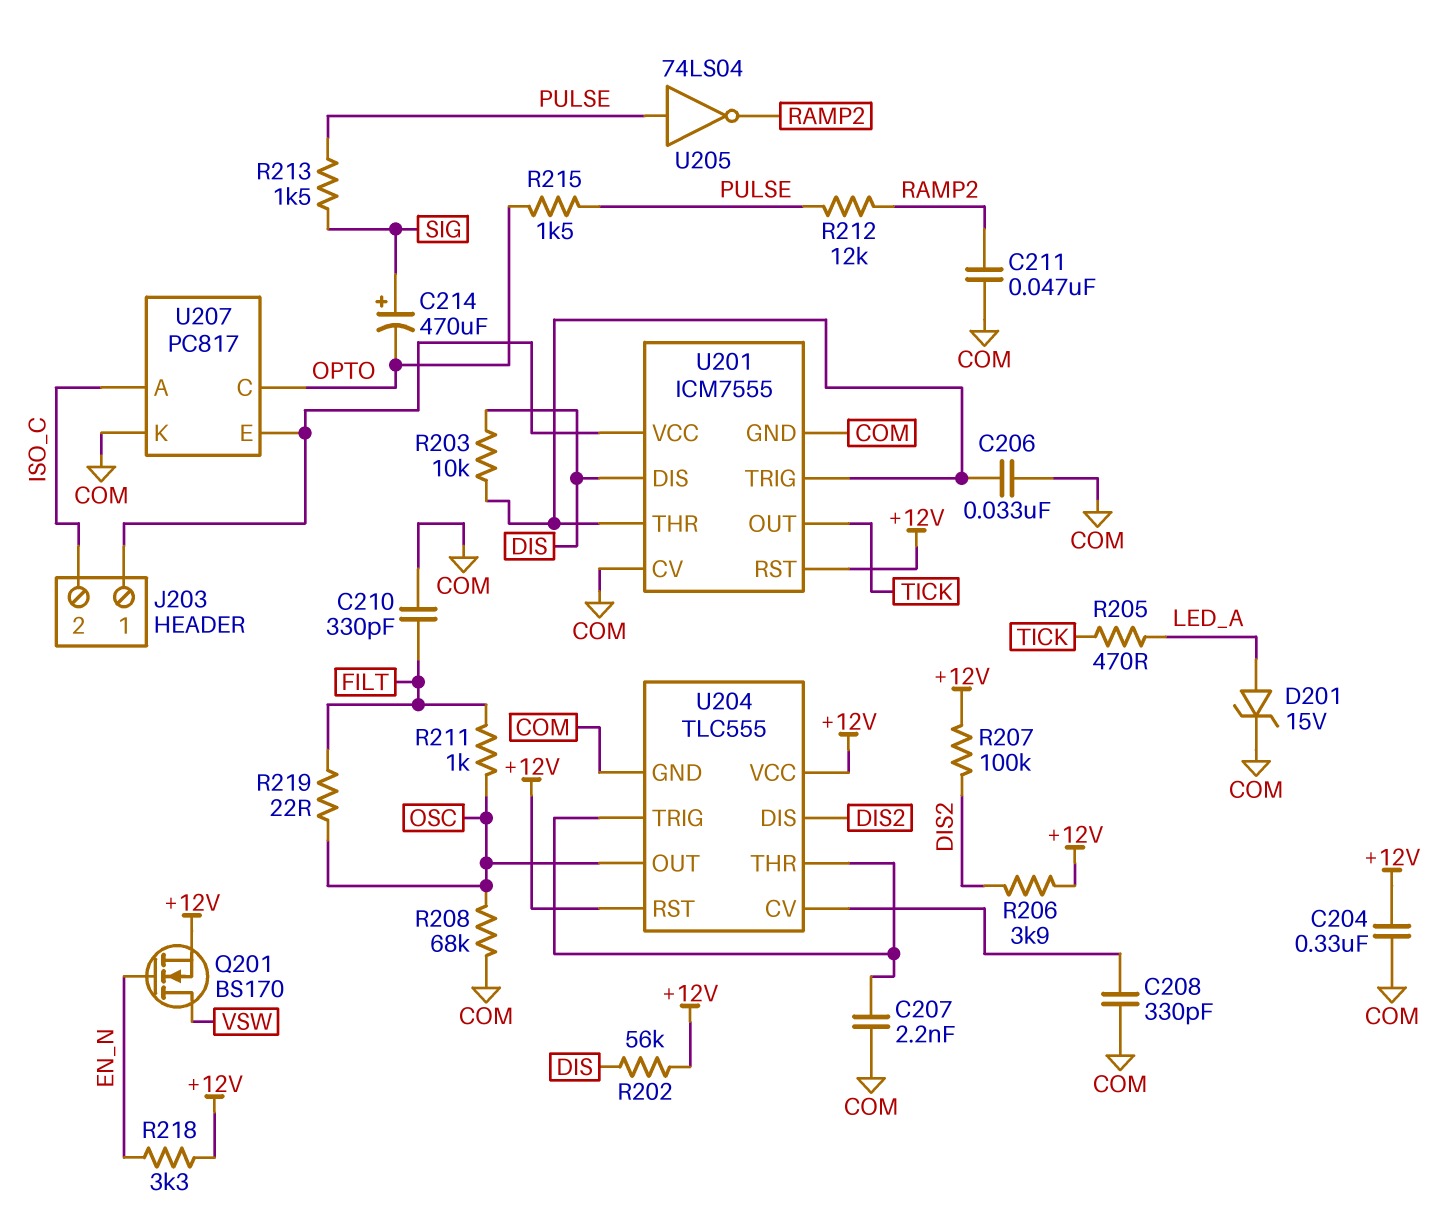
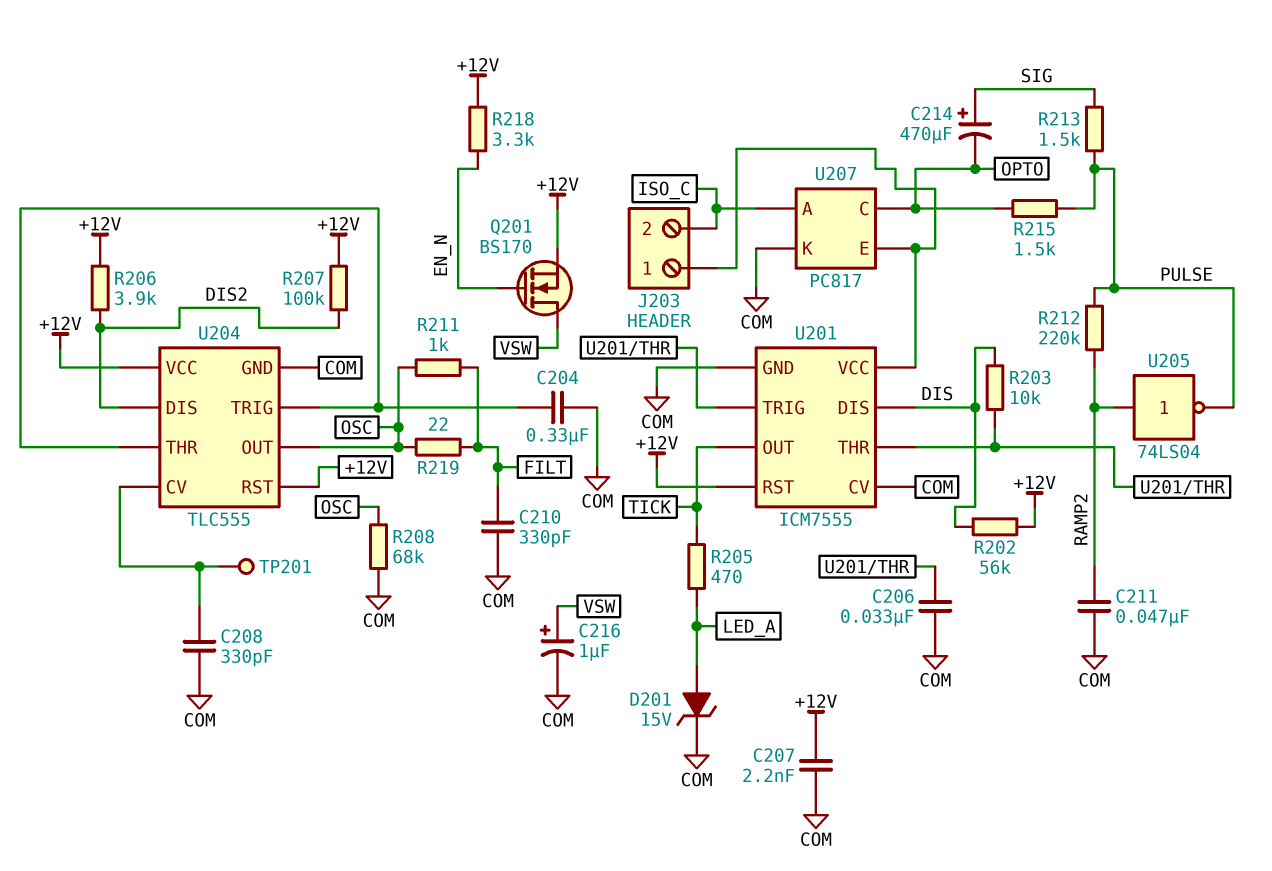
C204: 330nF (+12V, COM) -> 330nF (COM, U204/THR)
C207: 2.2nF (COM, U204/THR) -> 2.2nF (+12V, COM)
C216: none -> 1uF (plus VSW, minus COM)
R212: 12k (PULSE, RAMP2) -> 220k (PULSE, RAMP2)
TP201: none -> test point (U204/CV)
U205: NOT 74LS04 (in PULSE, out RAMP2) -> NOT 74LS04 (in RAMP2, out PULSE)

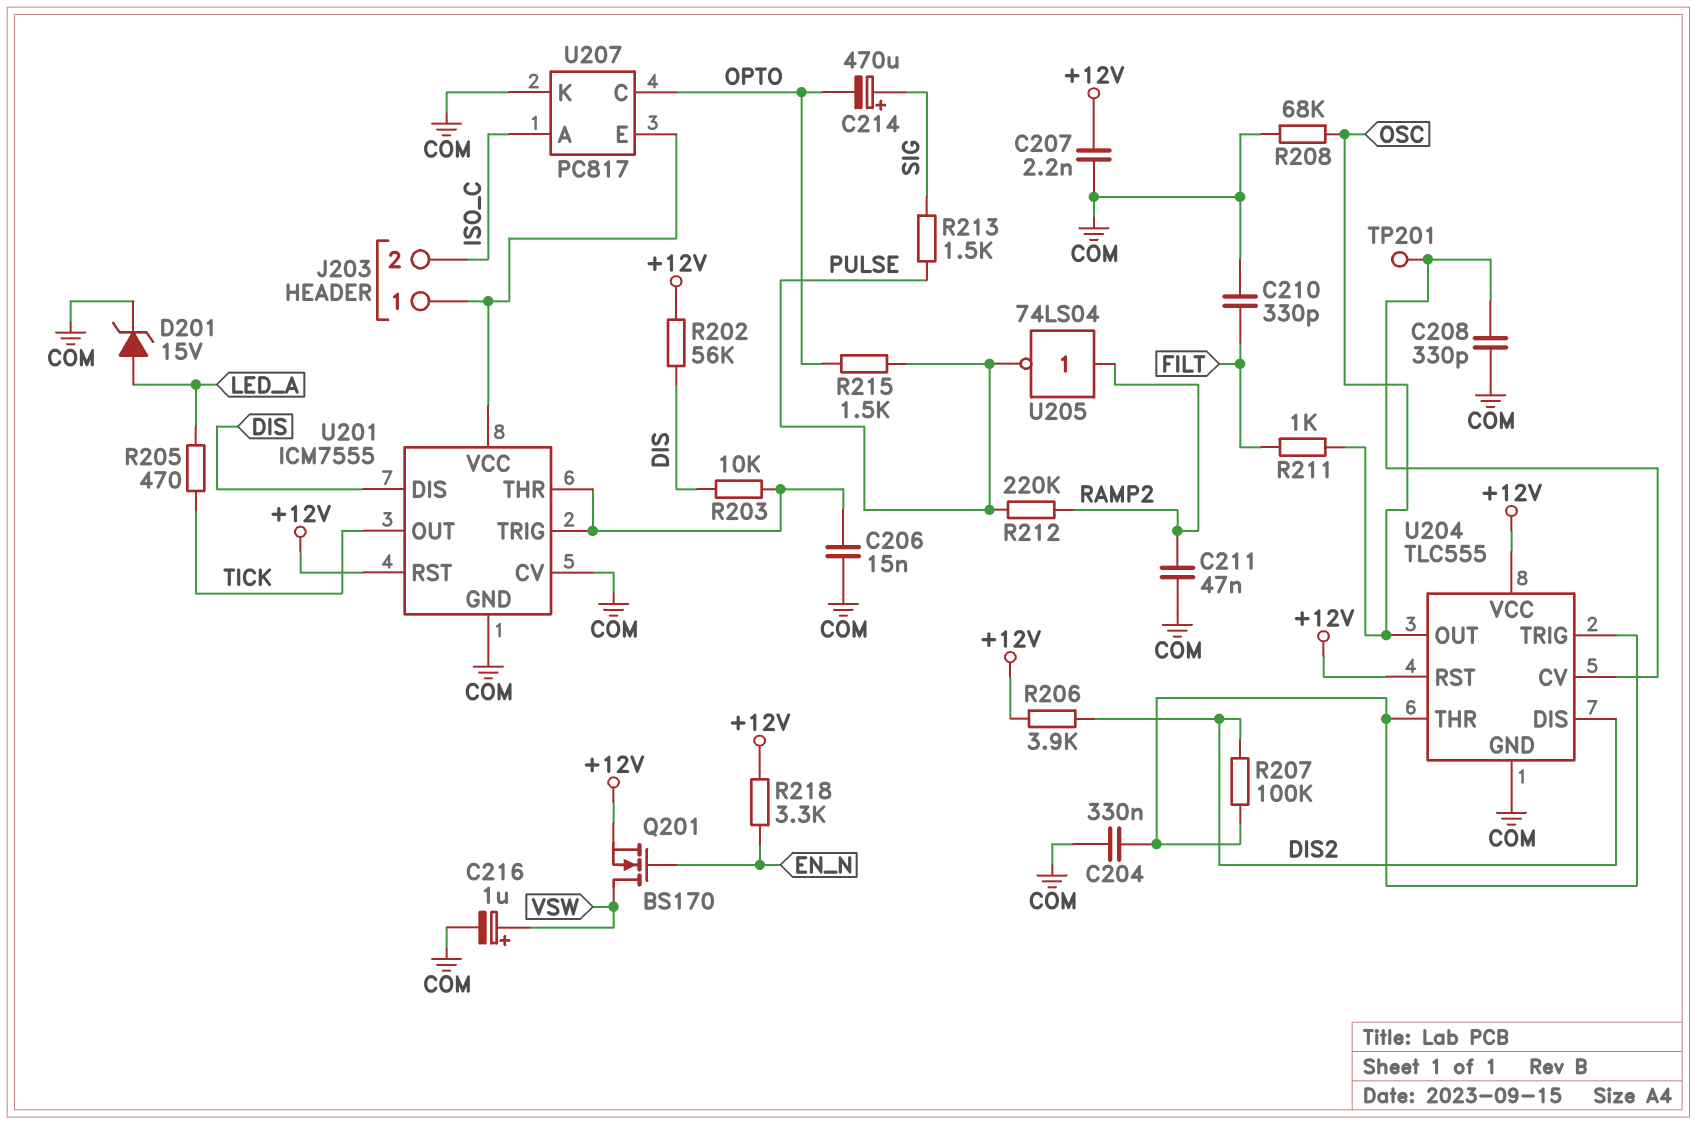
C206: 33nF (COM, U201/THR) -> 15nF (COM, U201/THR)
R207: 100k (+12V, DIS2) -> 100k (DIS2, U204/THR)
R219: 22 (FILT, OSC) -> none

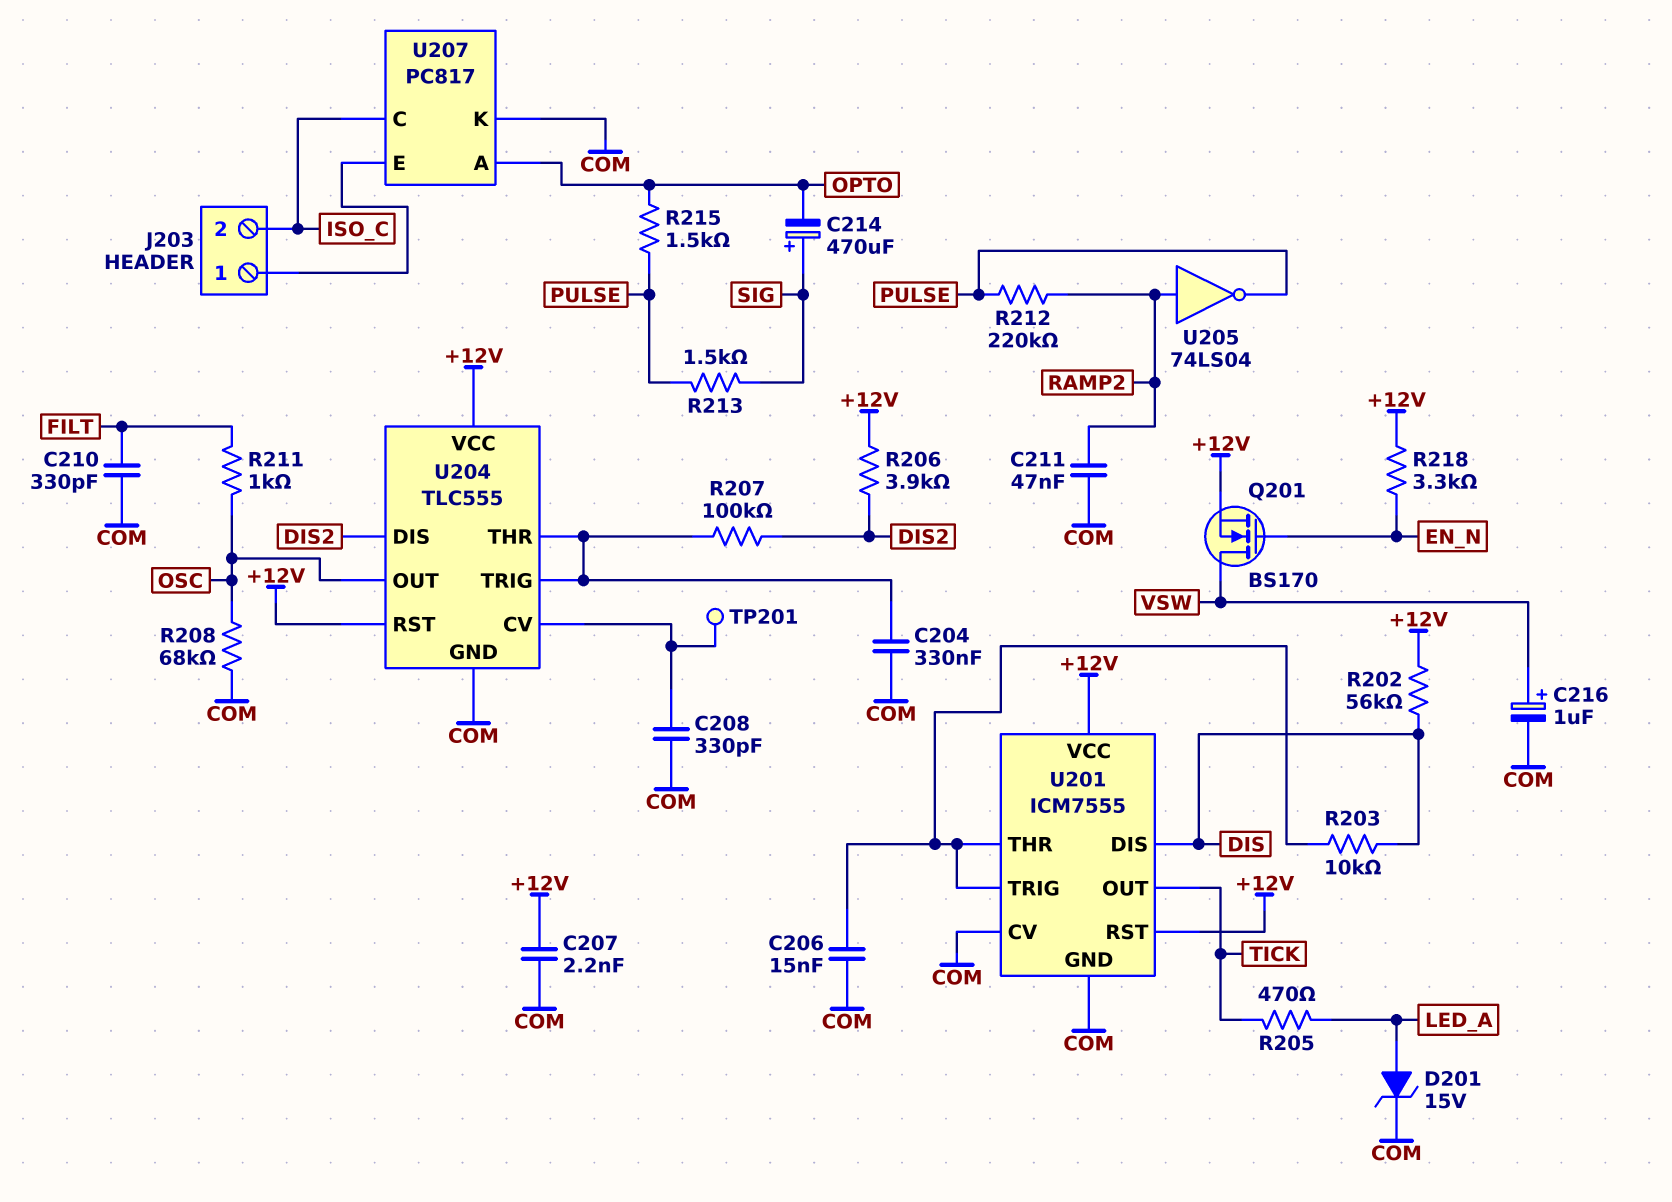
U201 pin VCC: J203/1 -> +12V
U207 pin A: ISO_C -> OPTO
U207 pin C: OPTO -> ISO_C

